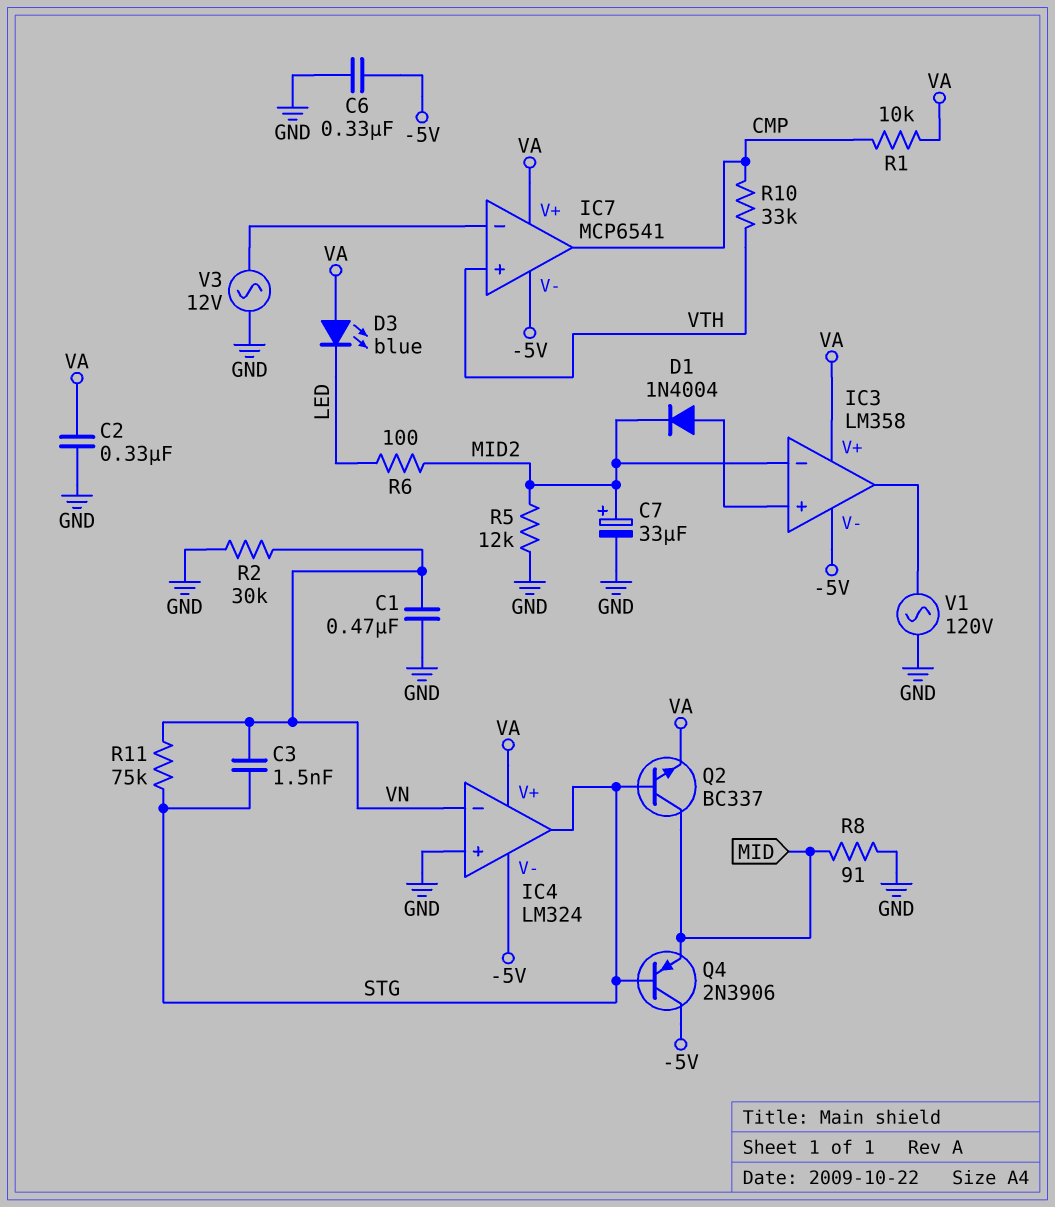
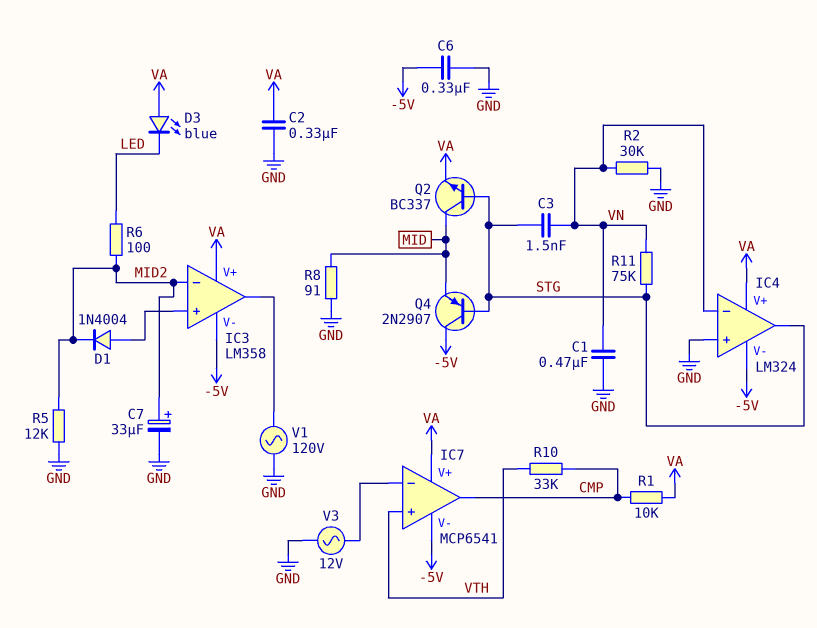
Q4: PNP 2N3906 (B STG, C -5V, E MID) -> PNP 2N2907 (B STG, C -5V, E MID)

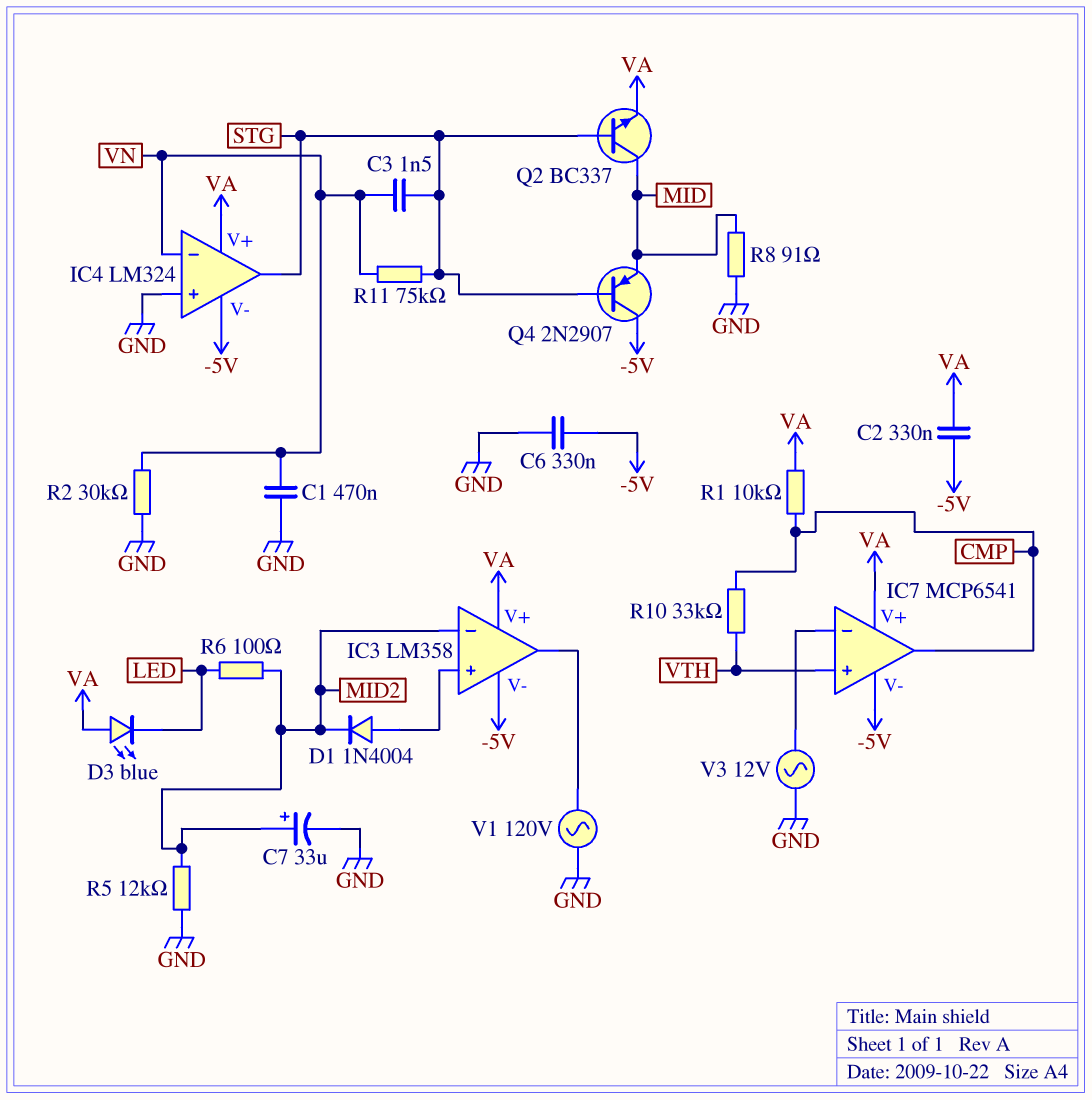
C2: 330nF (GND, VA) -> 330nF (-5V, VA)

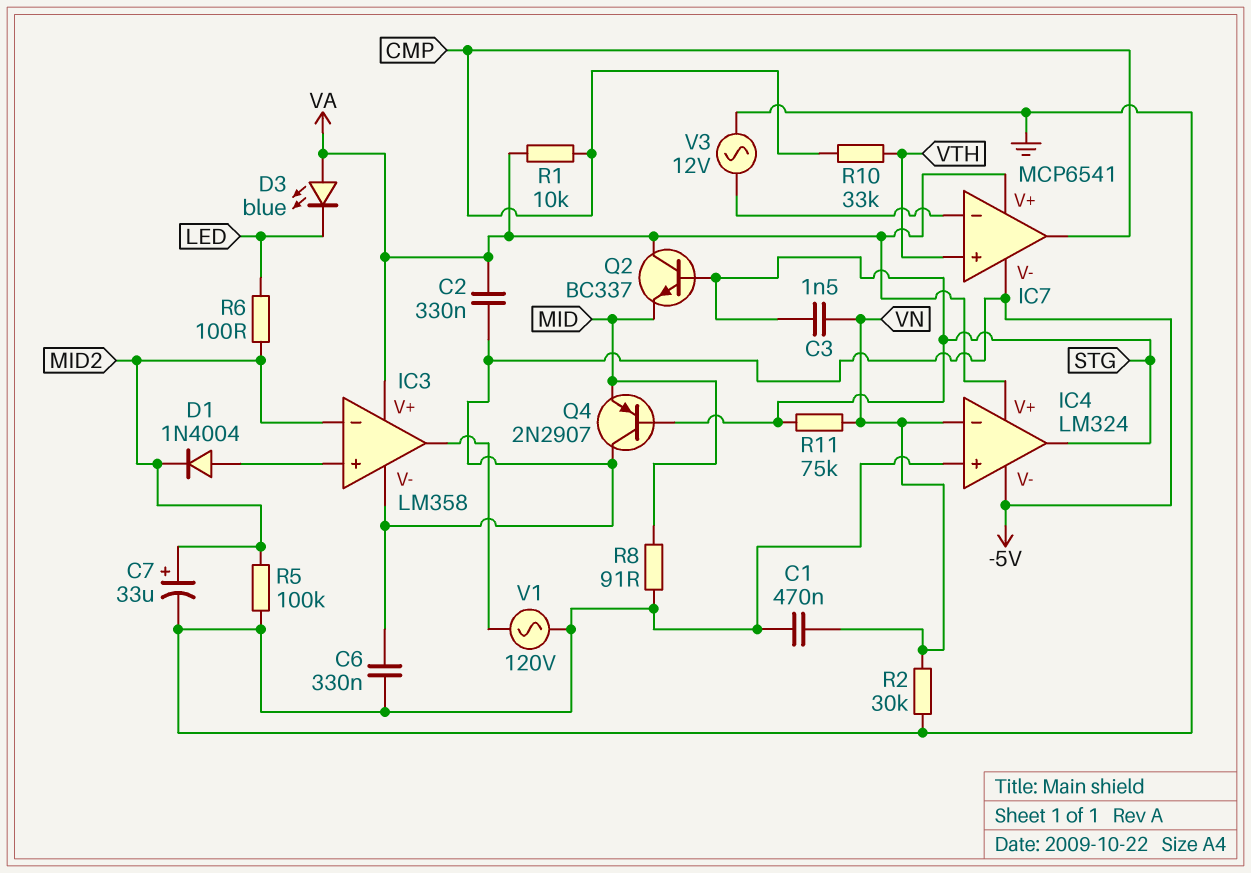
Q2: NPN BC337 (B STG, C MID, E VA) -> NPN BC337 (B STG, C VA, E MID)
R5: 12k (GND, MID2) -> 100k (GND, MID2)

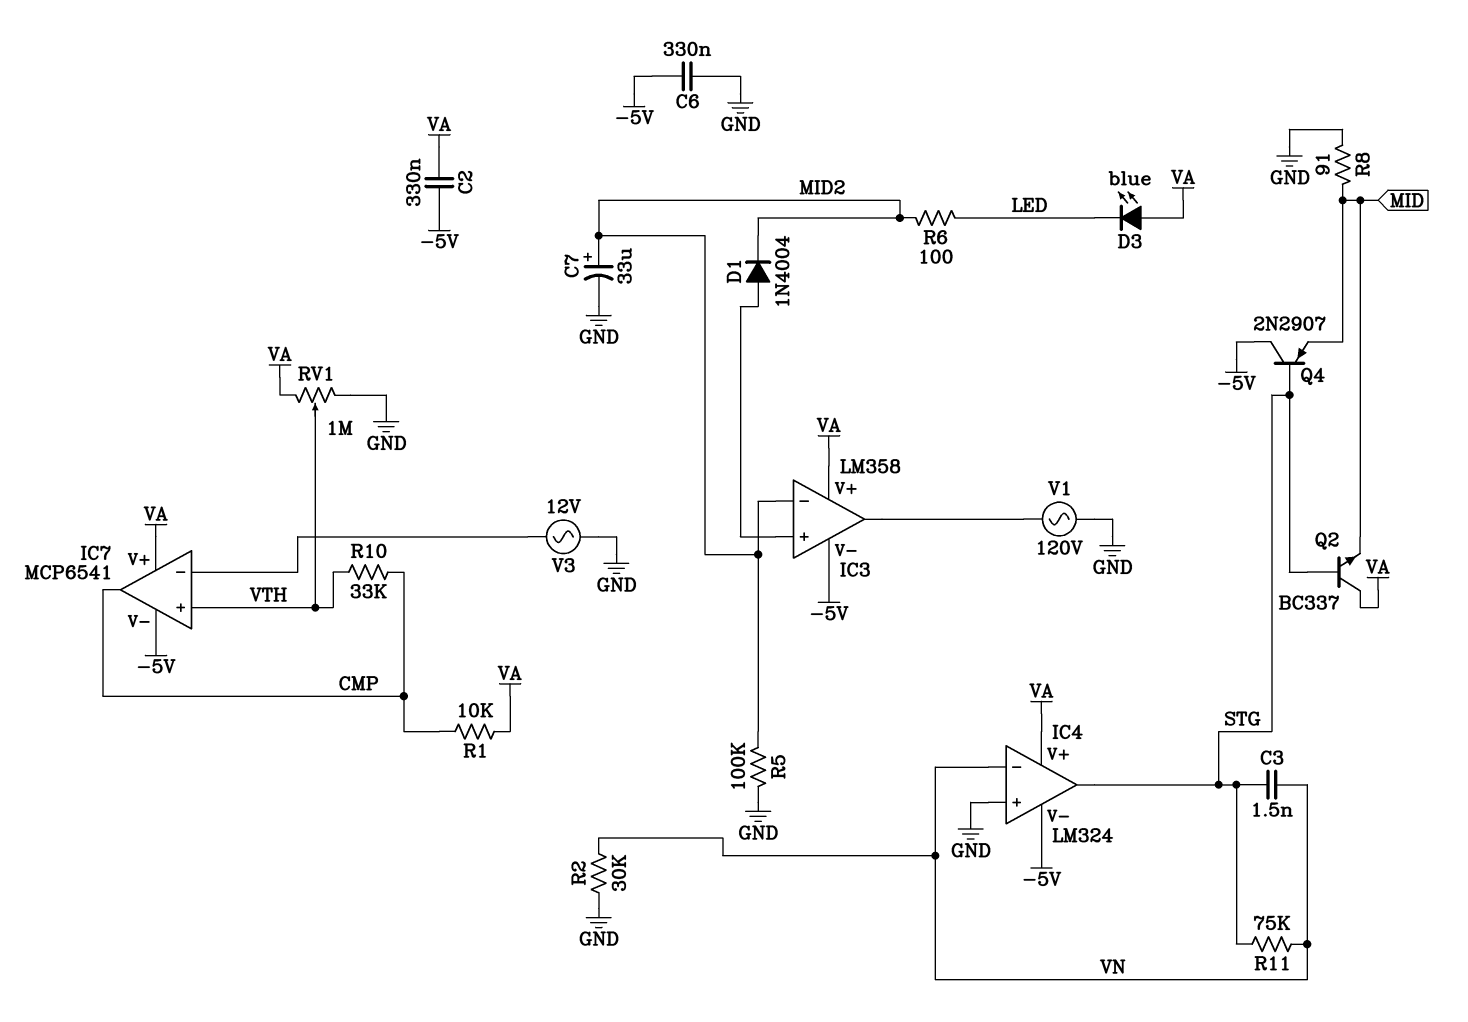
C1: 470nF (GND, VN) -> none
RV1: none -> 1M (GND, VA, wiper VTH)

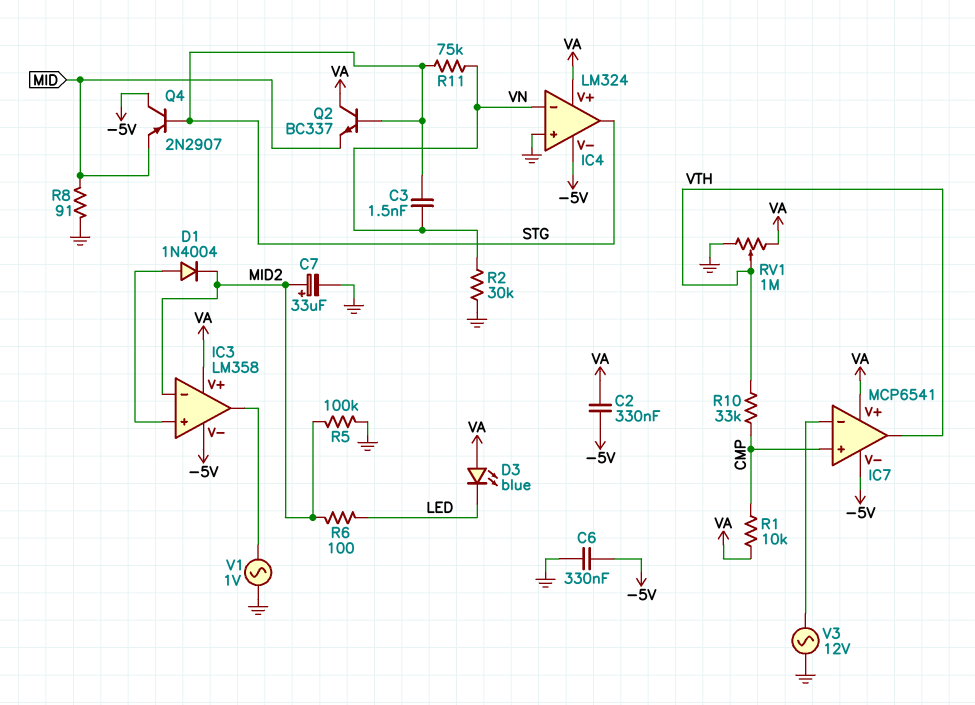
IC7 pin in+: VTH -> CMP
IC7 pin out: CMP -> VTH
V1: AC 120V (GND, IC3/out) -> AC 1V (GND, IC3/out)

